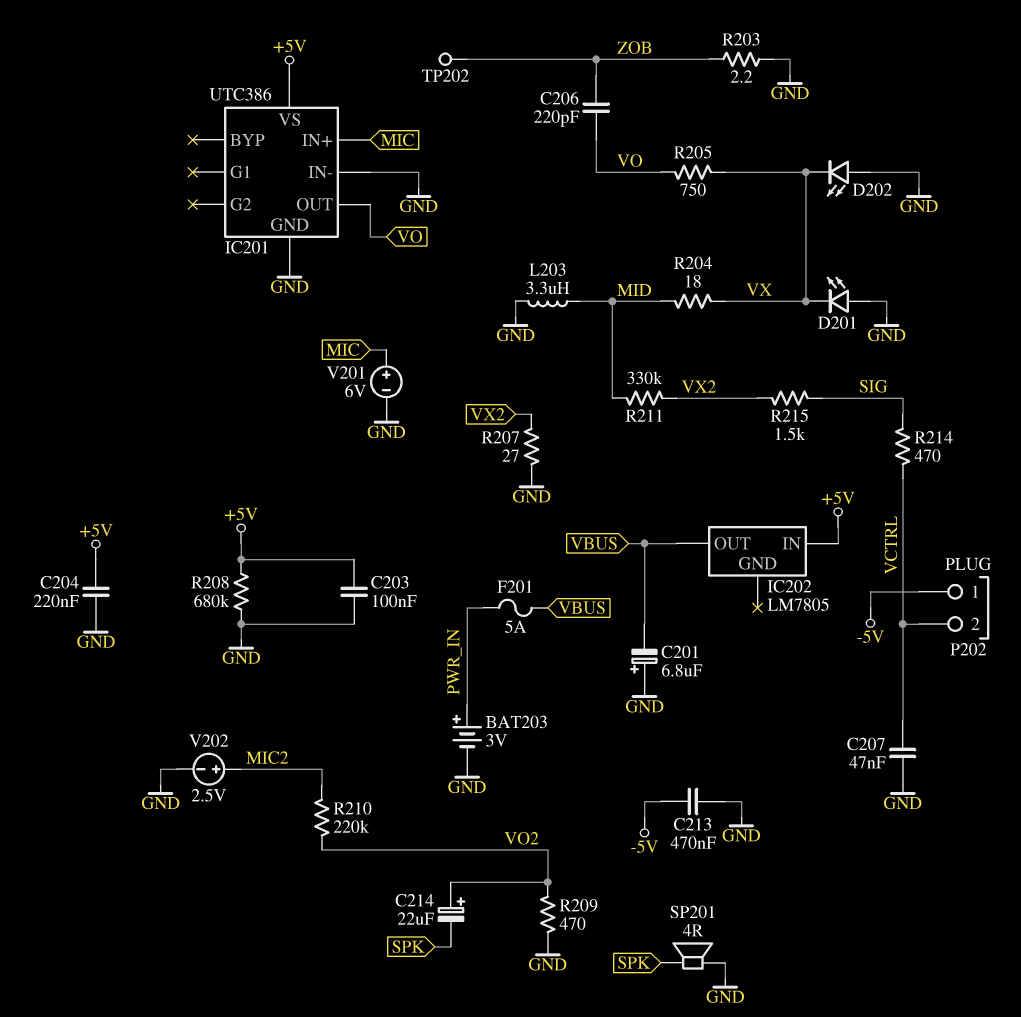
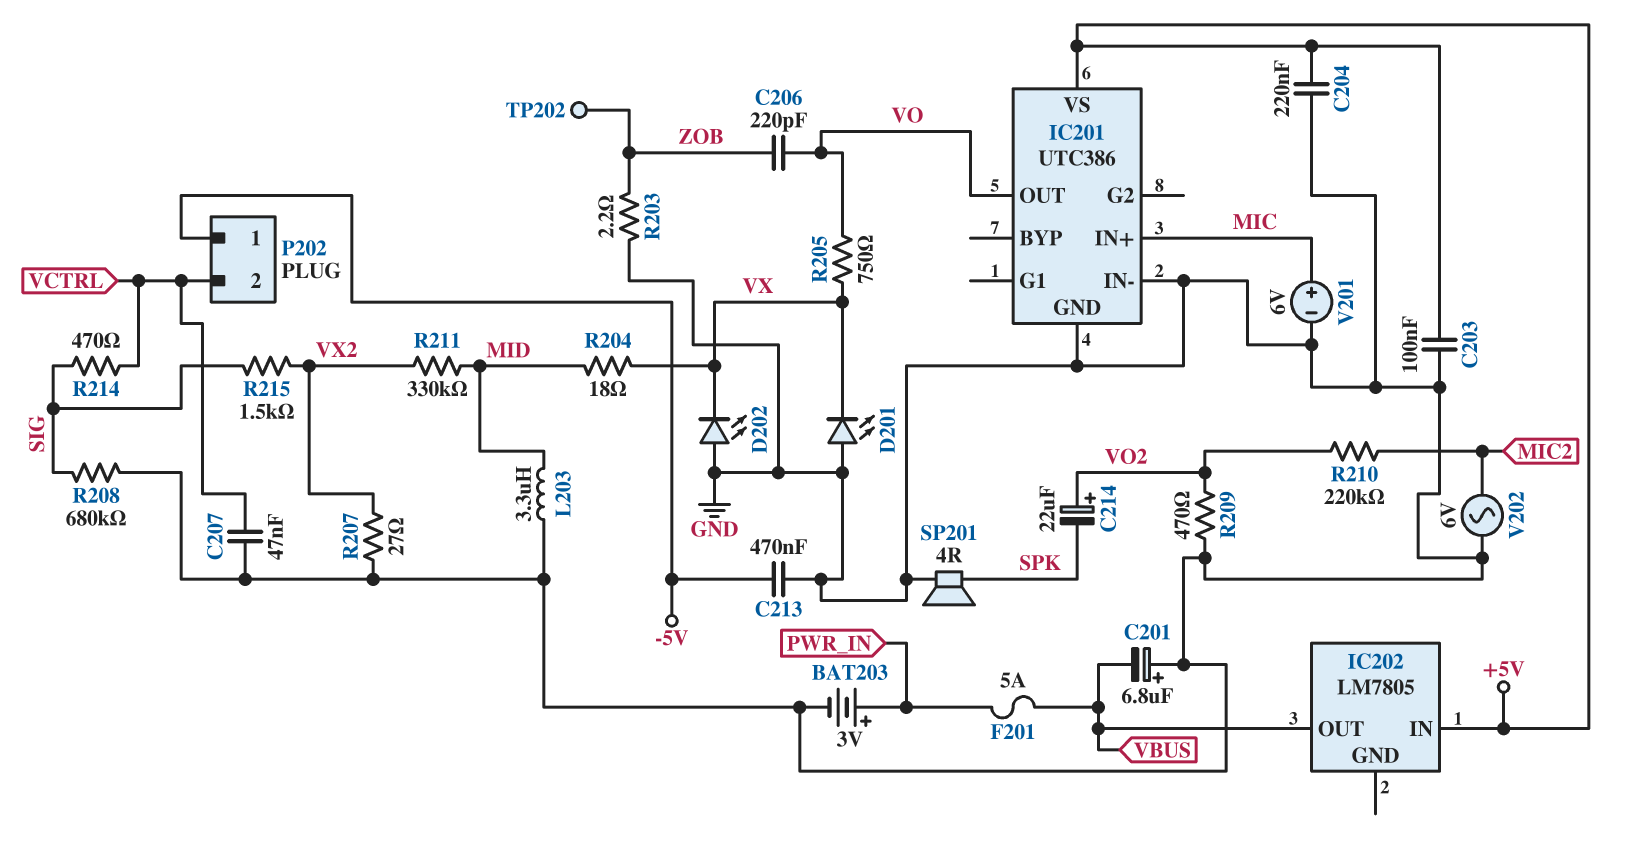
R208: 680k (+5V, GND) -> 680k (GND, SIG)
V202: 2.5V (plus MIC2, minus GND) -> AC 6V (GND, MIC2)

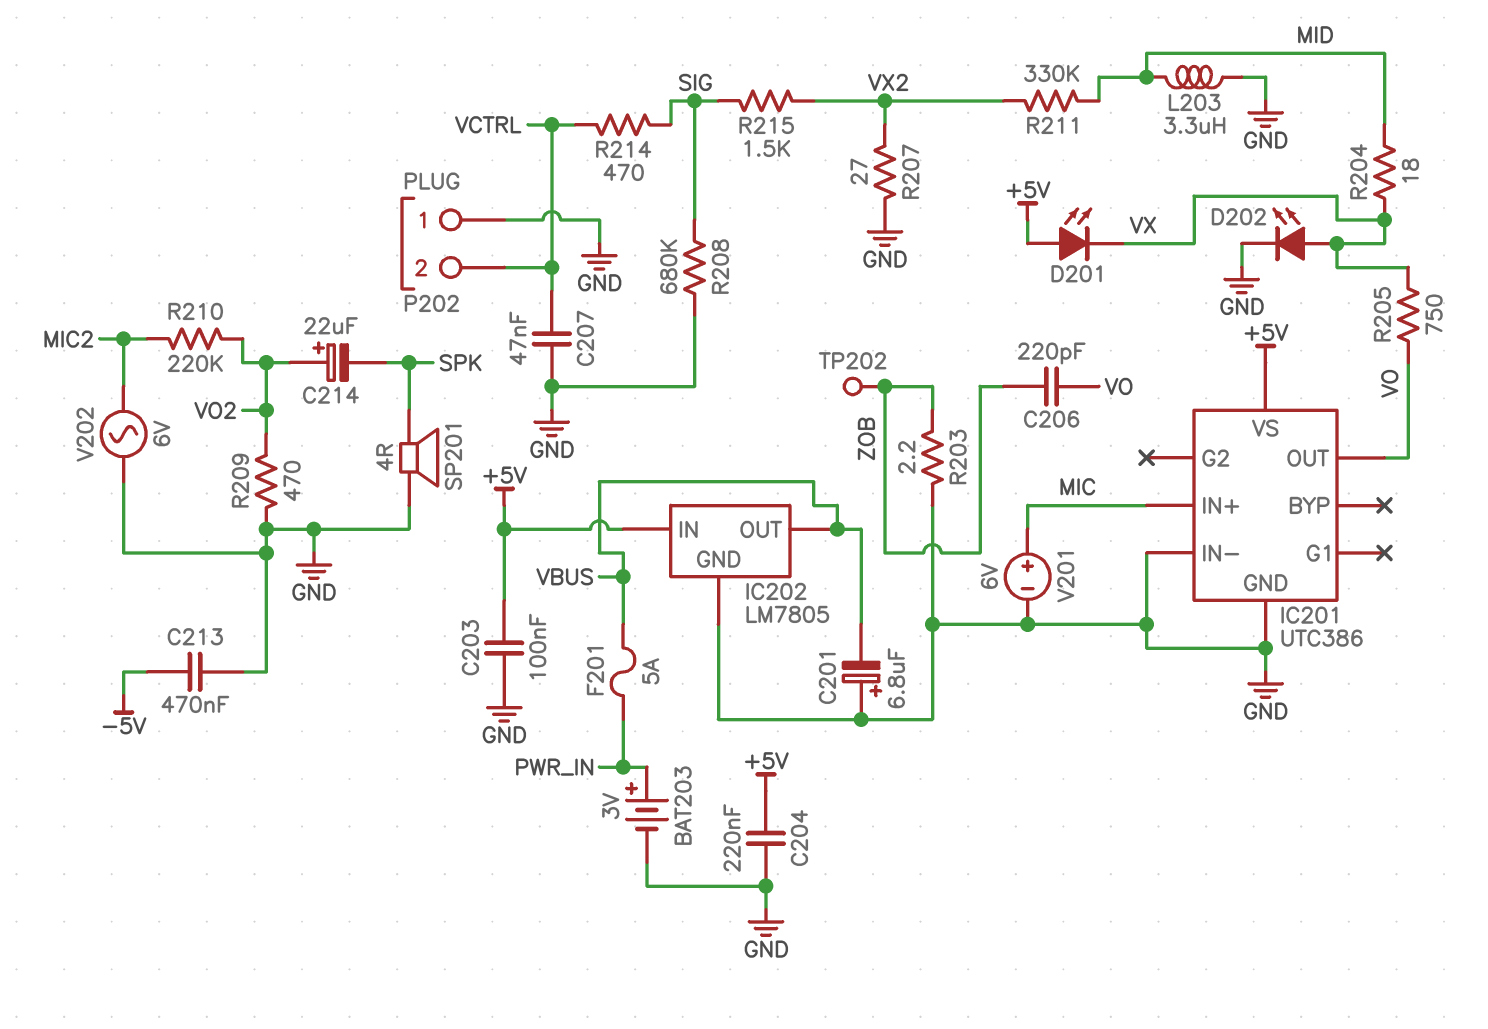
D201: LED (A GND, K VX) -> LED (A +5V, K VX)
D202: LED (A GND, K VX) -> LED (A VX, K GND)
IC202 pin GND: none -> GND
P202 pin 1: -5V -> GND

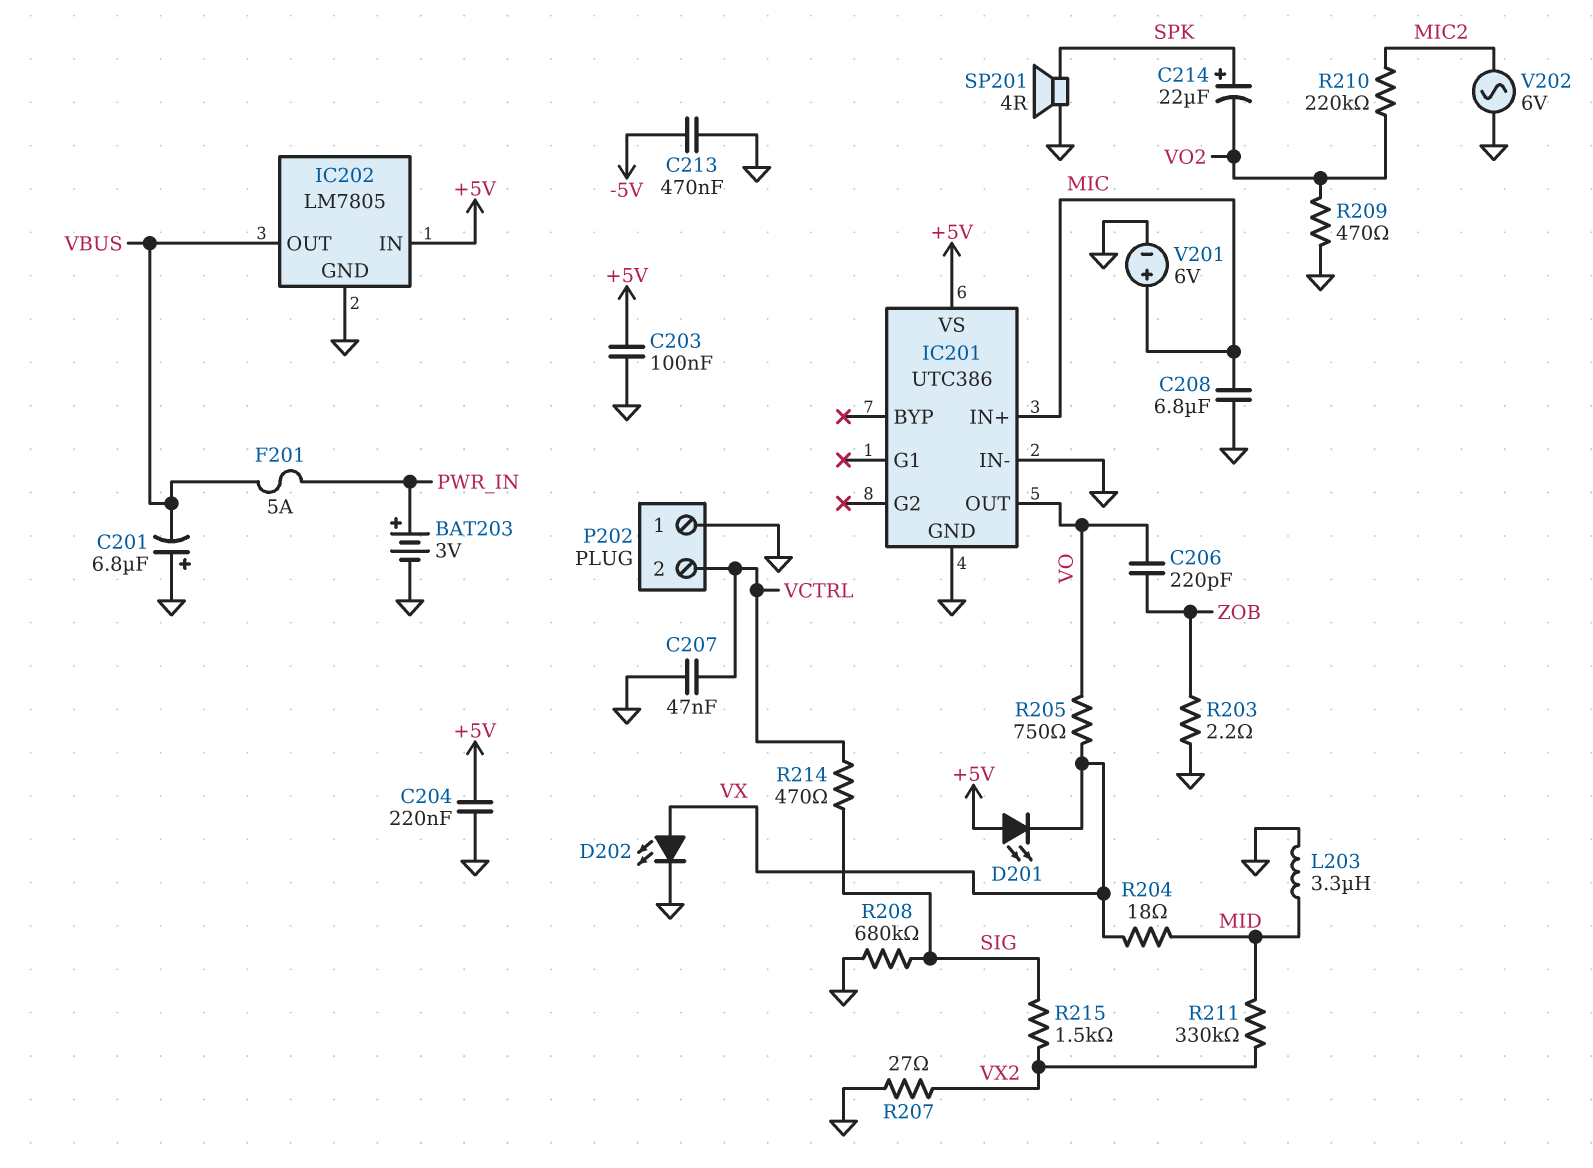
C208: none -> 6.8uF (GND, MIC)
C214: 22uF (plus VO2, minus SPK) -> 22uF (plus SPK, minus VO2)
TP202: test point (ZOB) -> none

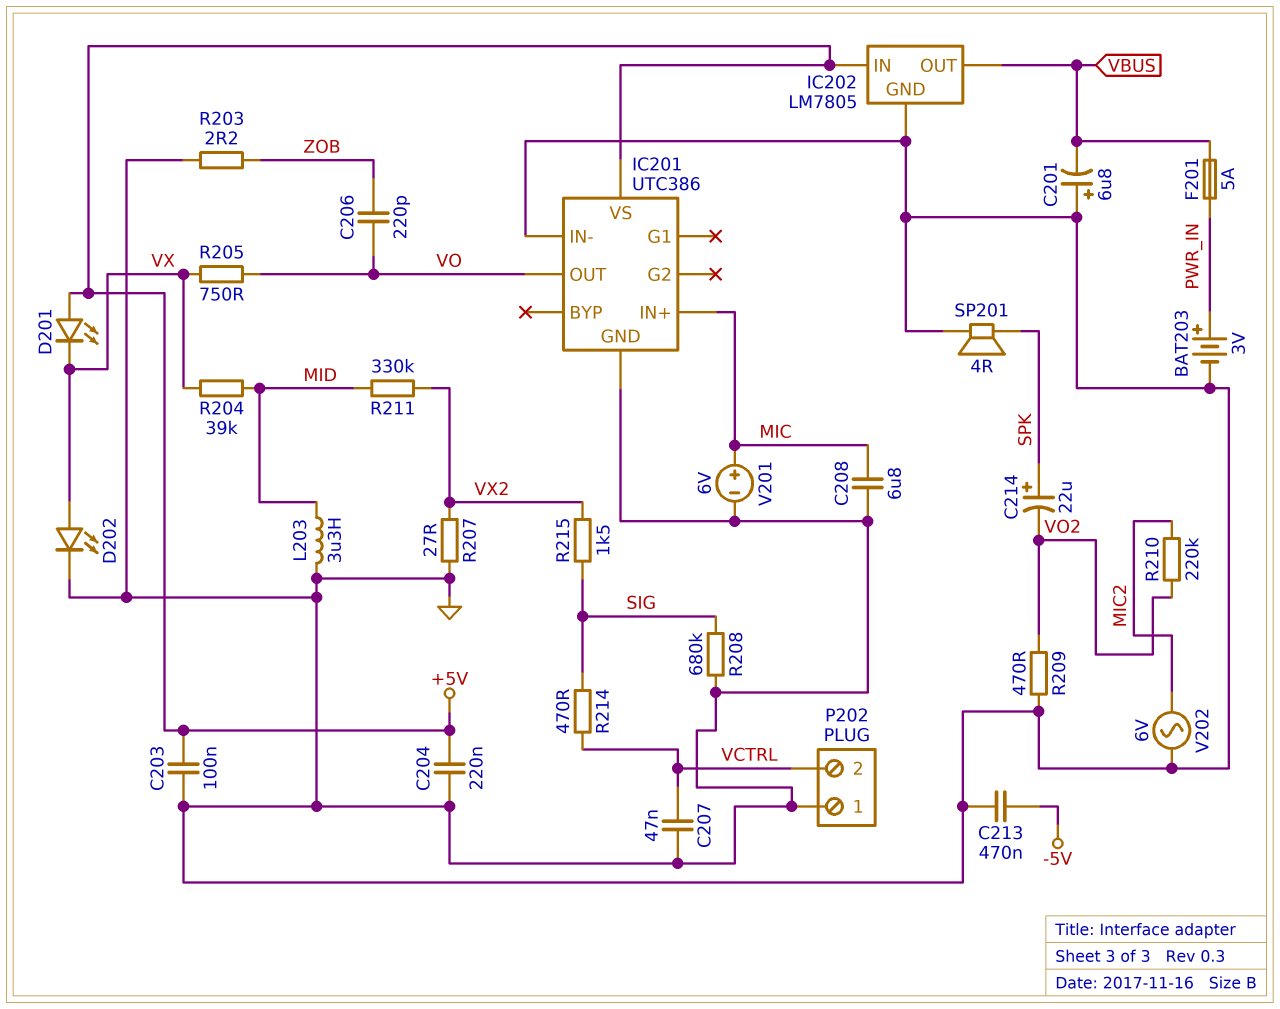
R204: 18 (MID, VX) -> 39k (MID, VX)

